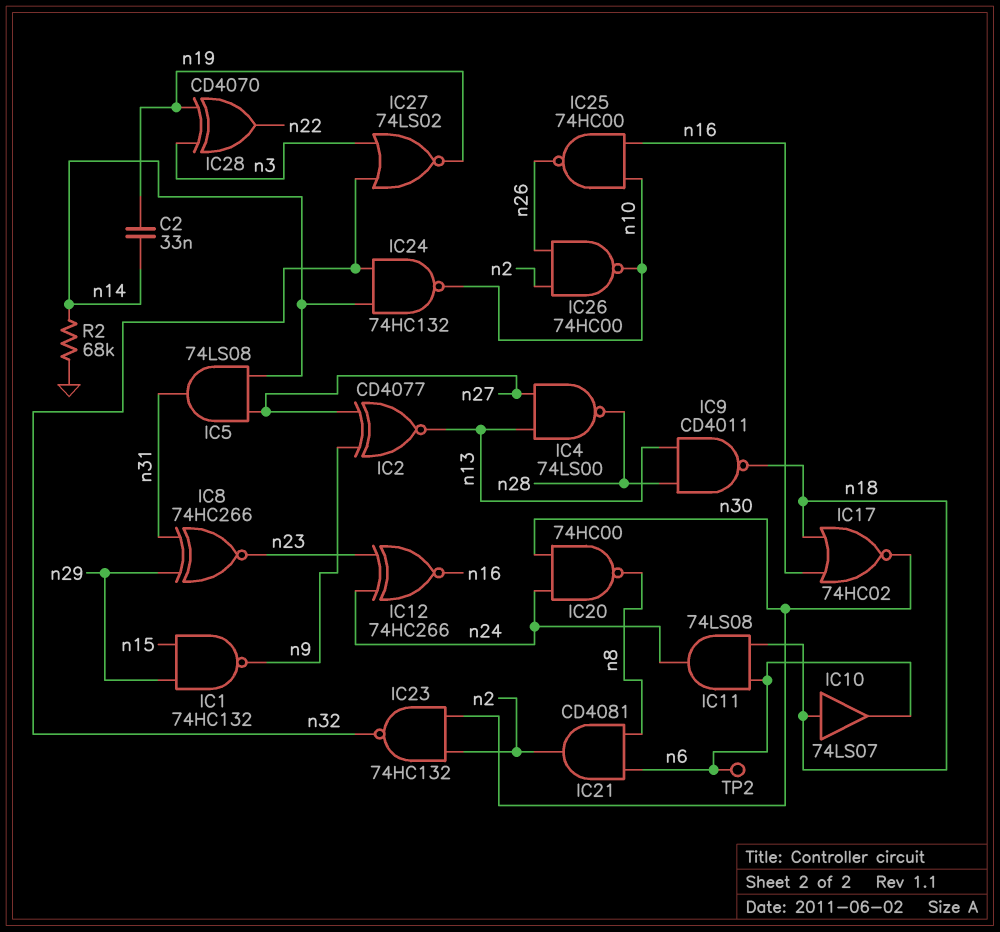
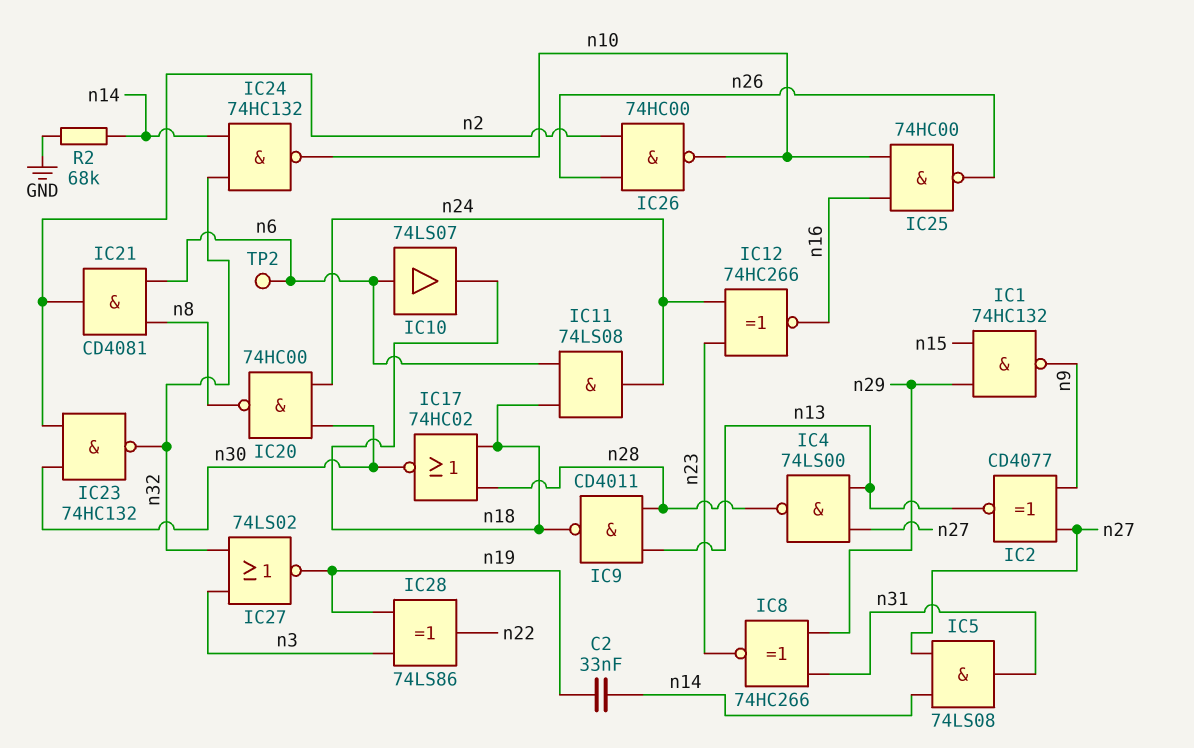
IC10: buffer 74LS07 (in n18, out n6) -> buffer 74LS07 (in n6, out n18)
IC17: NOR 74HC02 (in n16, in n18, out n30) -> NOR 74HC02 (in n18, in n28, out n30)
IC28: XOR CD4070 (in n3, in n19, out n22) -> XOR 74LS86 (in n3, in n19, out n22)

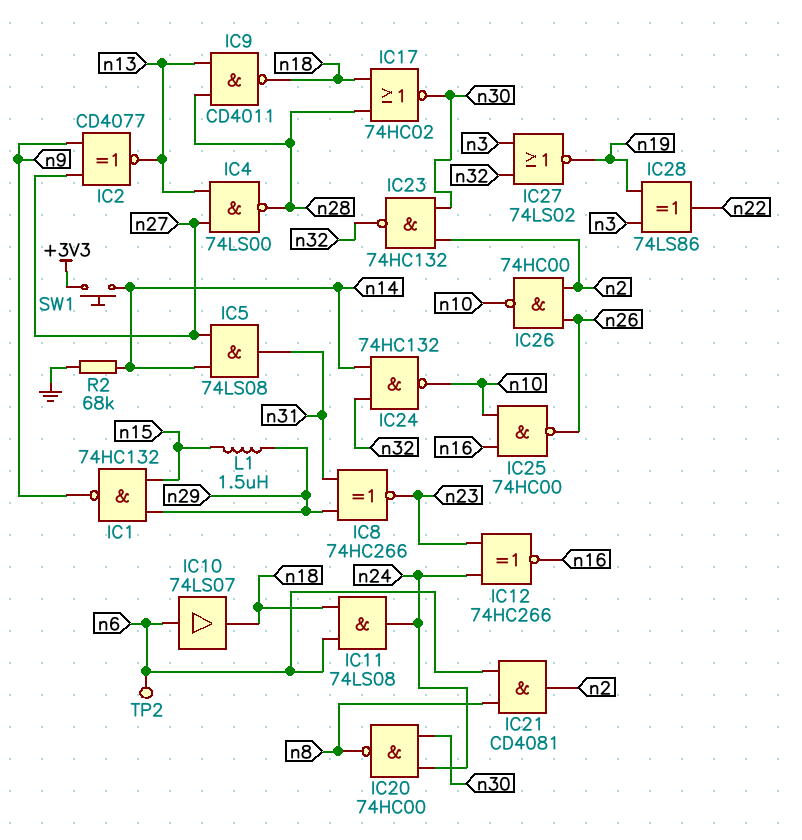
C2: 33nF (n14, n19) -> none
L1: none -> 1.5uH (n15, n29)
SW1: none -> button (+3V3, n14)

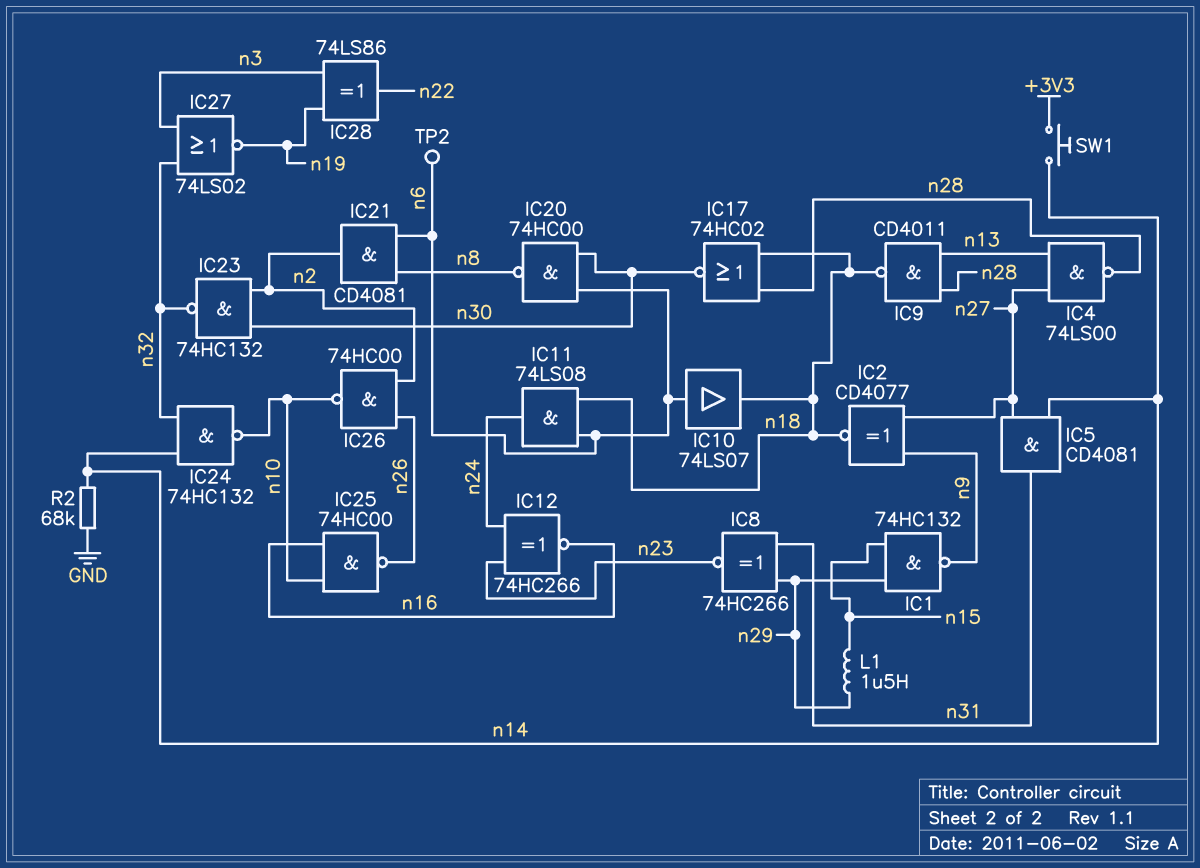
IC2: XNOR CD4077 (in n9, in n27, out n13) -> XNOR CD4077 (in n9, in n27, out n18)
IC5: AND 74LS08 (in n14, in n27, out n31) -> AND CD4081 (in n14, in n27, out n31)
IC20: NAND 74HC00 (in n24, in n30, out n8) -> NAND 74HC00 (in n6, in n30, out n8)

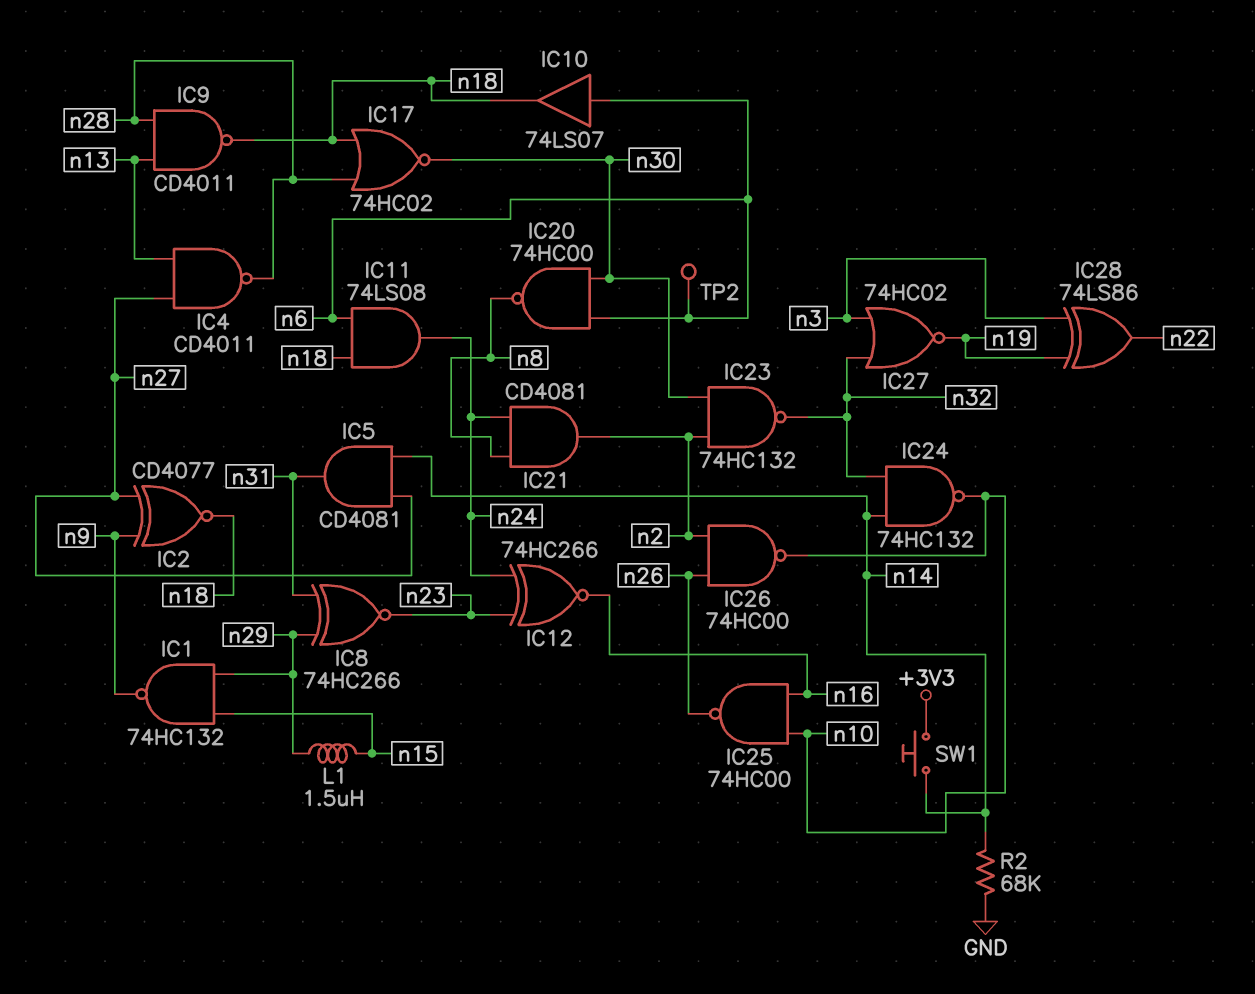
IC4: NAND 74LS00 (in n13, in n27, out n28) -> NAND CD4011 (in n13, in n27, out n28)
IC21: AND CD4081 (in n6, in n8, out n2) -> AND CD4081 (in n8, in n24, out n2)
IC27: NOR 74LS02 (in n3, in n32, out n19) -> NOR 74HC02 (in n3, in n32, out n19)

